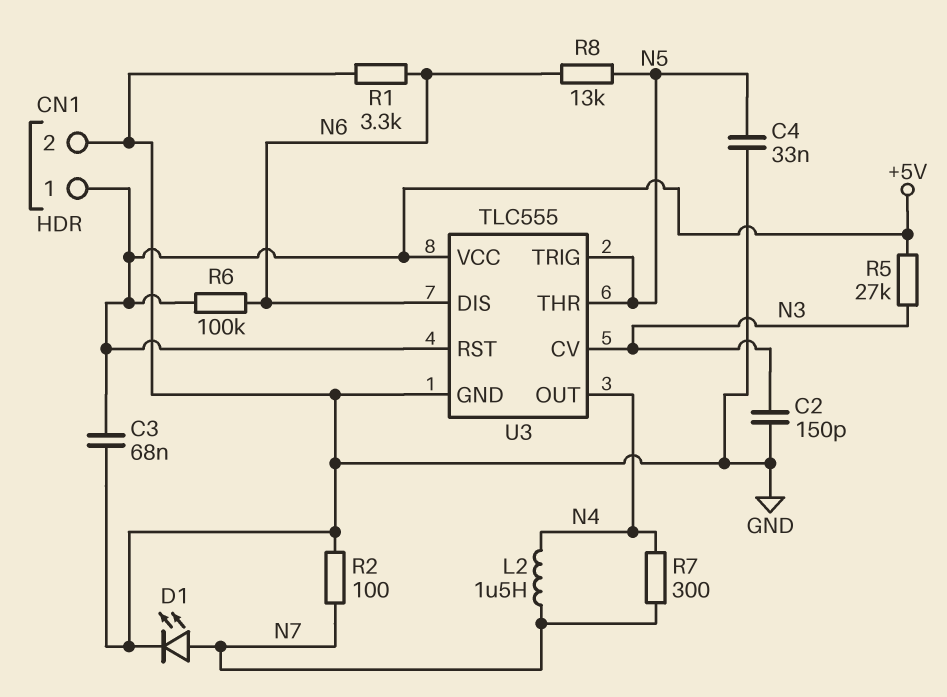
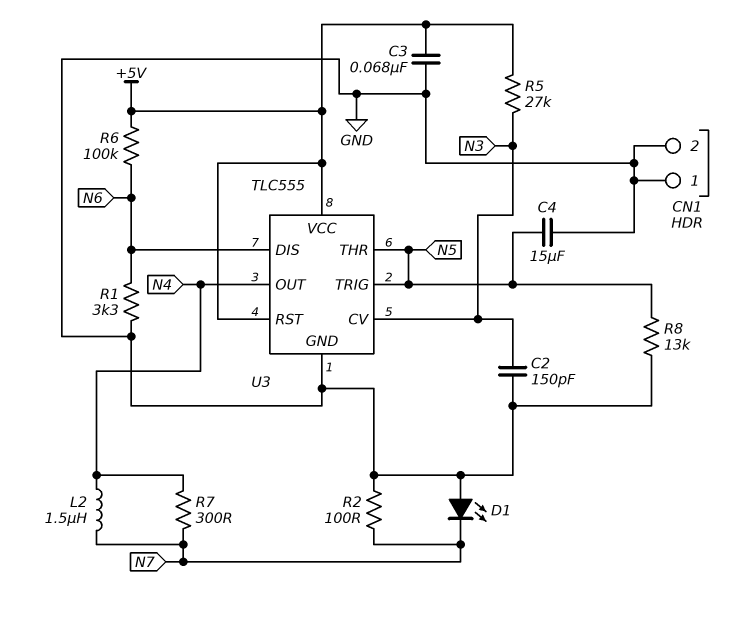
C4: 33nF (GND, N5) -> 15uF (GND, N5)
CN1 pin 1: +5V -> GND
D1: LED (A N7, K GND) -> LED (A GND, K N7)
R8: 13k (N5, N6) -> 13k (GND, N5)

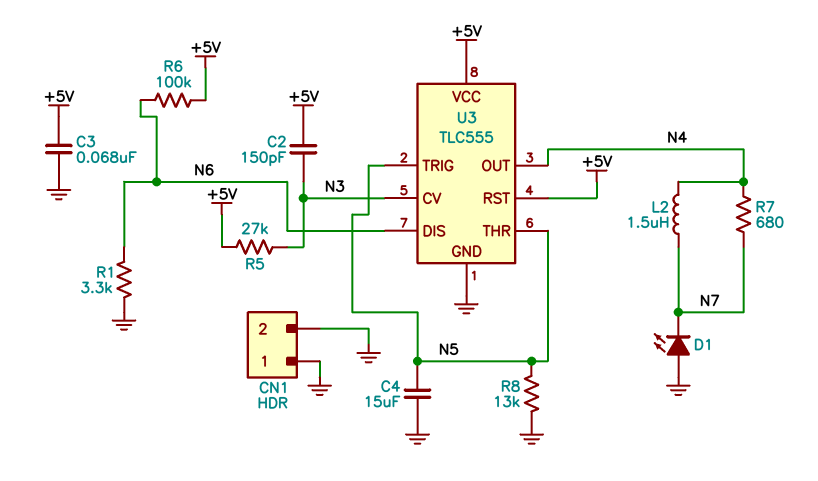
C2: 150pF (GND, N3) -> 150pF (+5V, N3)
R2: 100 (GND, N7) -> none
R7: 300 (N4, N7) -> 680 (N4, N7)

